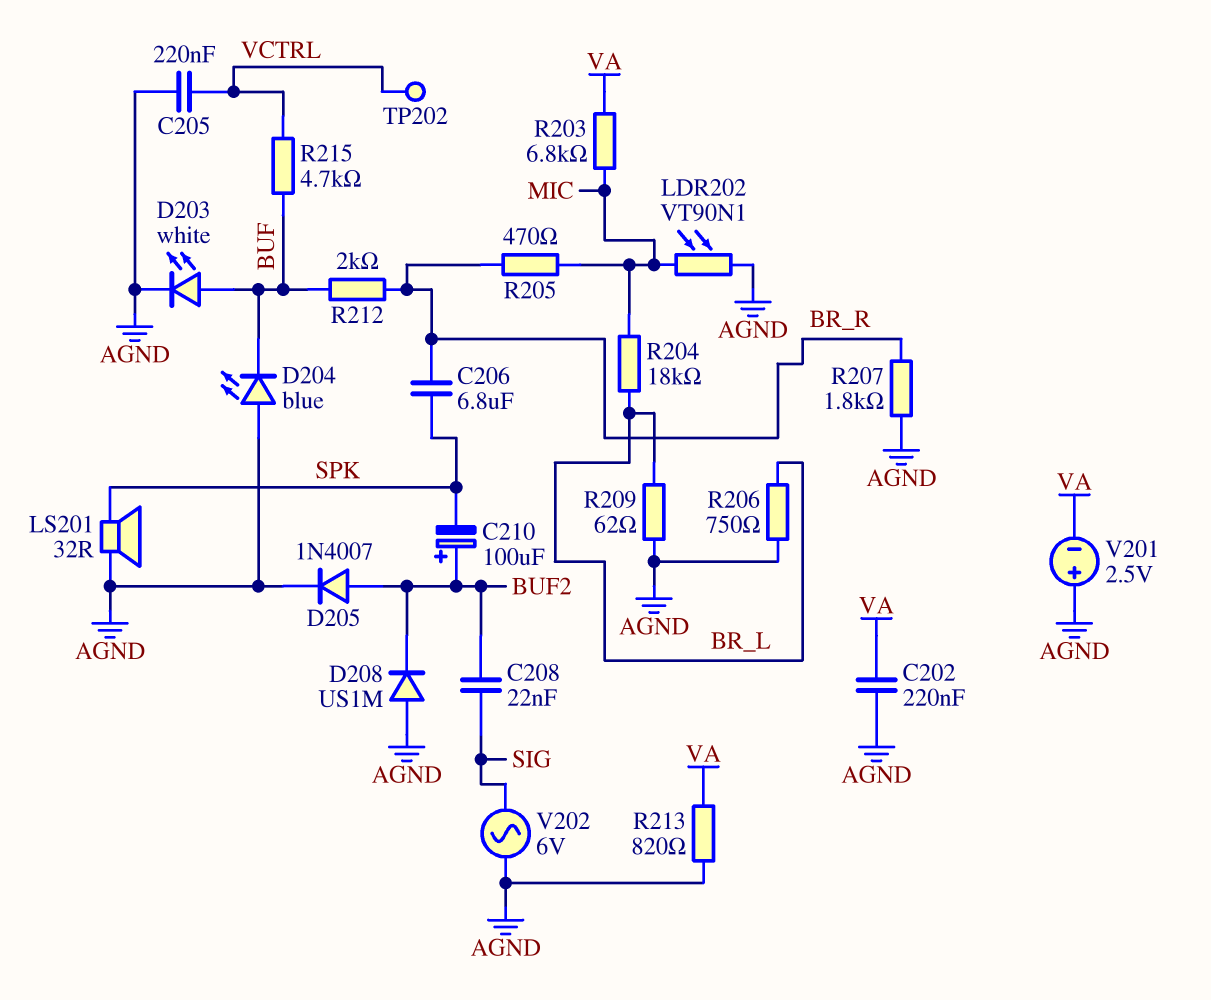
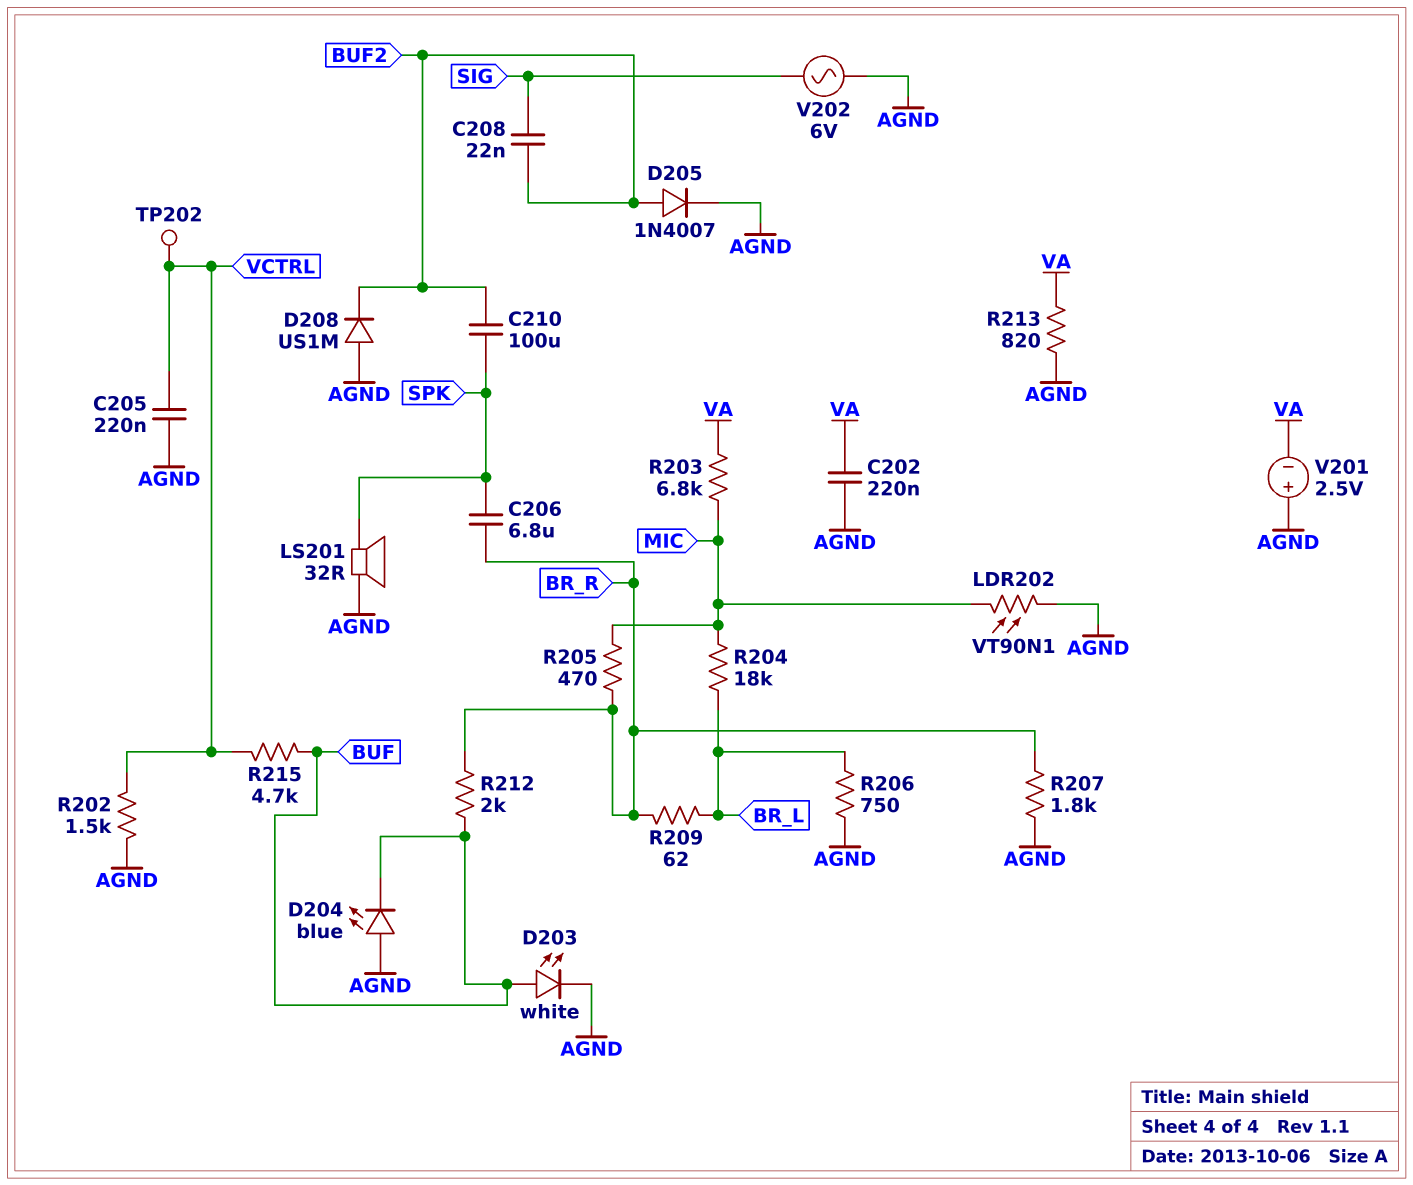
C210: 100uF (plus BUF2, minus SPK) -> 100uF (BUF2, SPK)
R202: none -> 1.5k (AGND, VCTRL)
R209: 62 (AGND, BR_L) -> 62 (BR_L, BR_R)

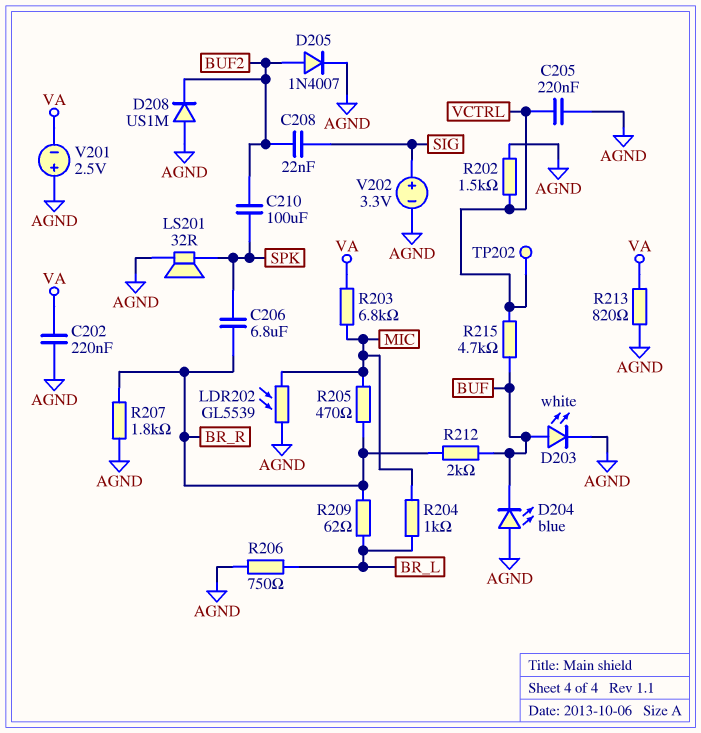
LDR202: VT90N1 (AGND, MIC) -> GL5539 (AGND, MIC)
R204: 18k (BR_L, MIC) -> 1k (BR_L, MIC)
V202: AC 6V (AGND, SIG) -> 3.3V (plus SIG, minus AGND)

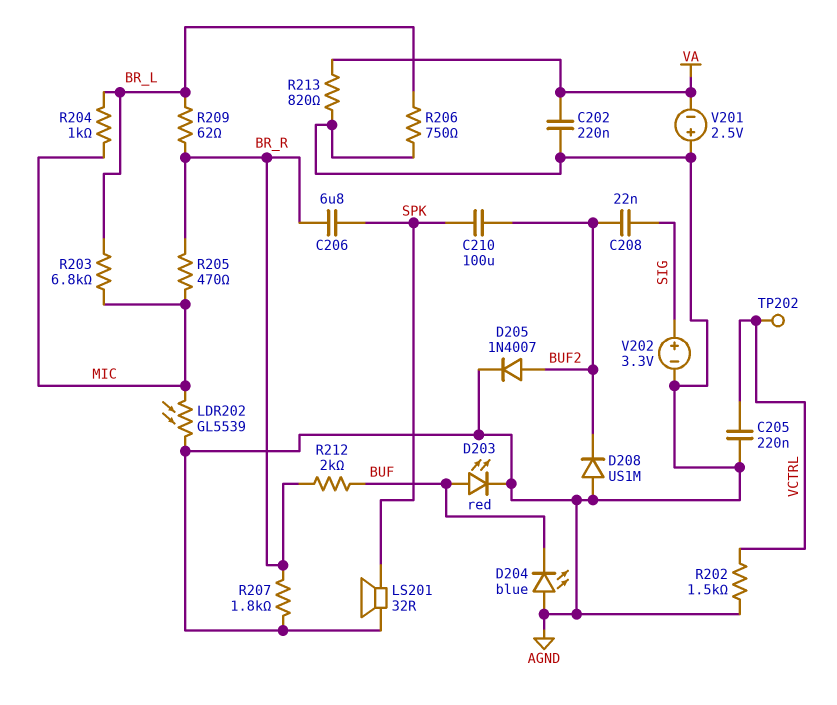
D203: LED white (A BUF, K AGND) -> LED red (A BUF, K AGND)
R203: 6.8k (MIC, VA) -> 6.8k (BR_L, MIC)
R215: 4.7k (BUF, VCTRL) -> none

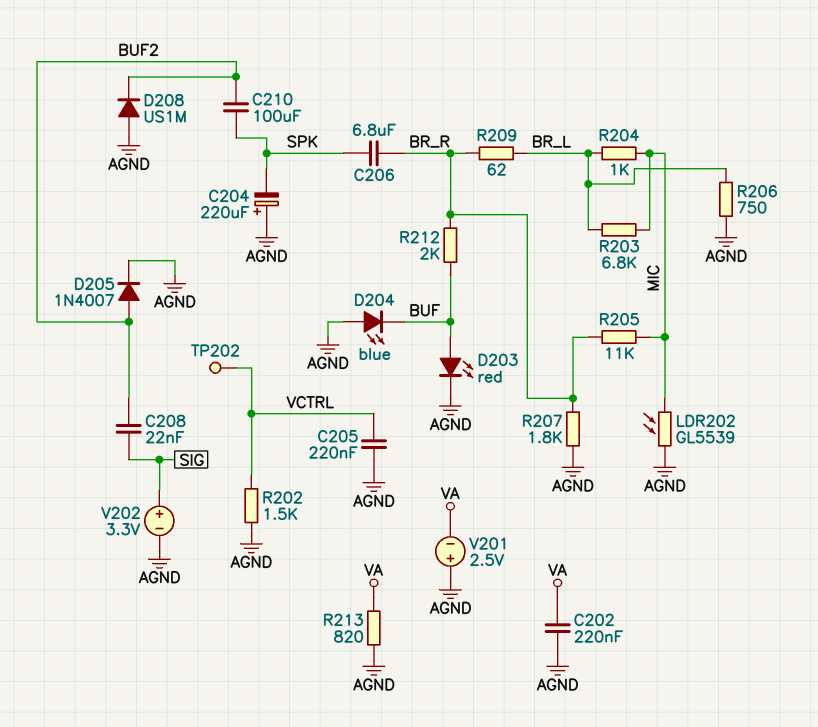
C204: none -> 220uF (plus AGND, minus SPK)
LS201: speaker 32R (AGND, SPK) -> none
R205: 470 (BR_R, MIC) -> 11k (BR_R, MIC)

